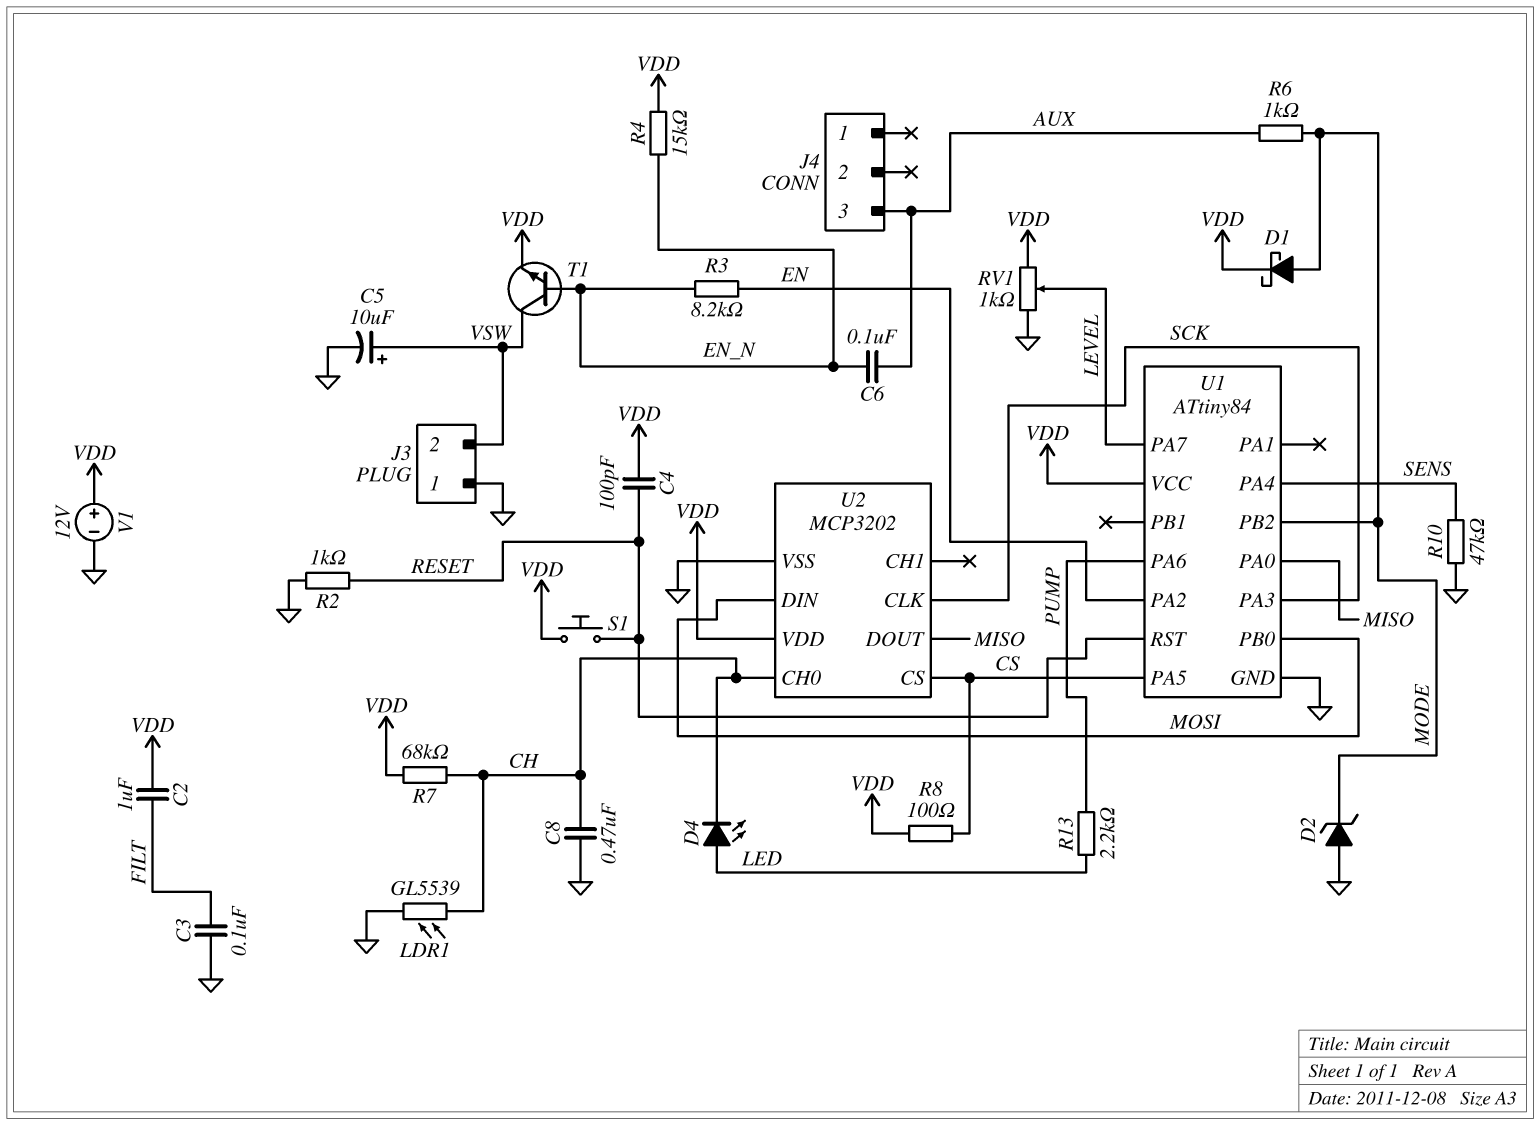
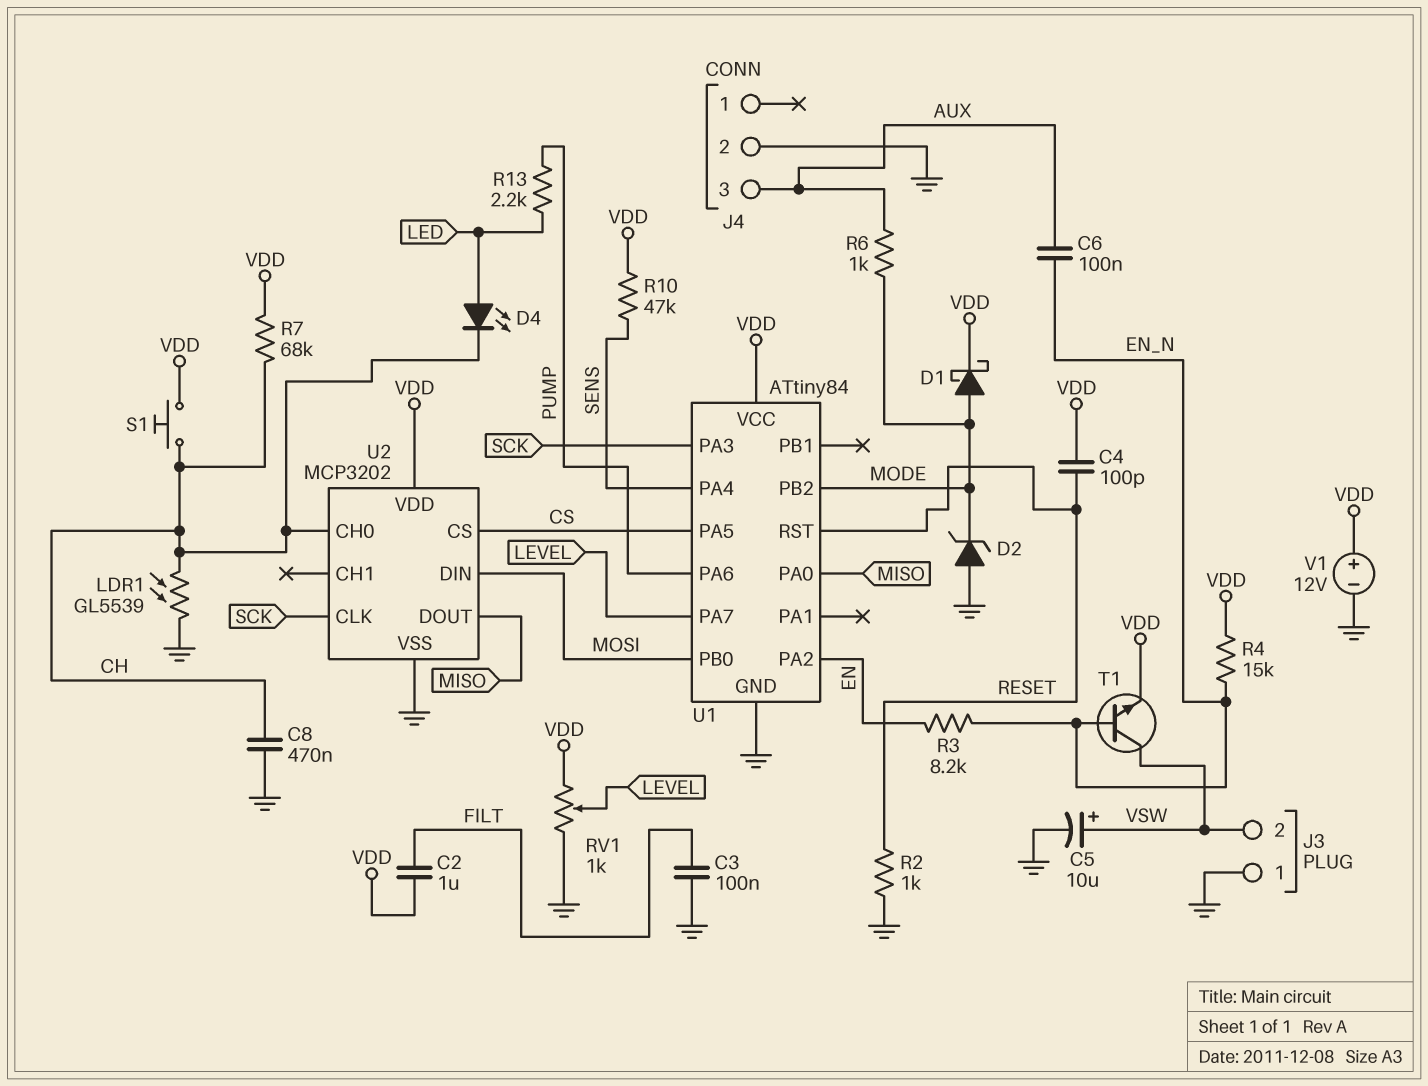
J4 pin 2: none -> GND
R8: 100 (CS, VDD) -> none
R10: 47k (GND, SENS) -> 47k (SENS, VDD)
S1: button (RESET, VDD) -> button (CH, VDD)

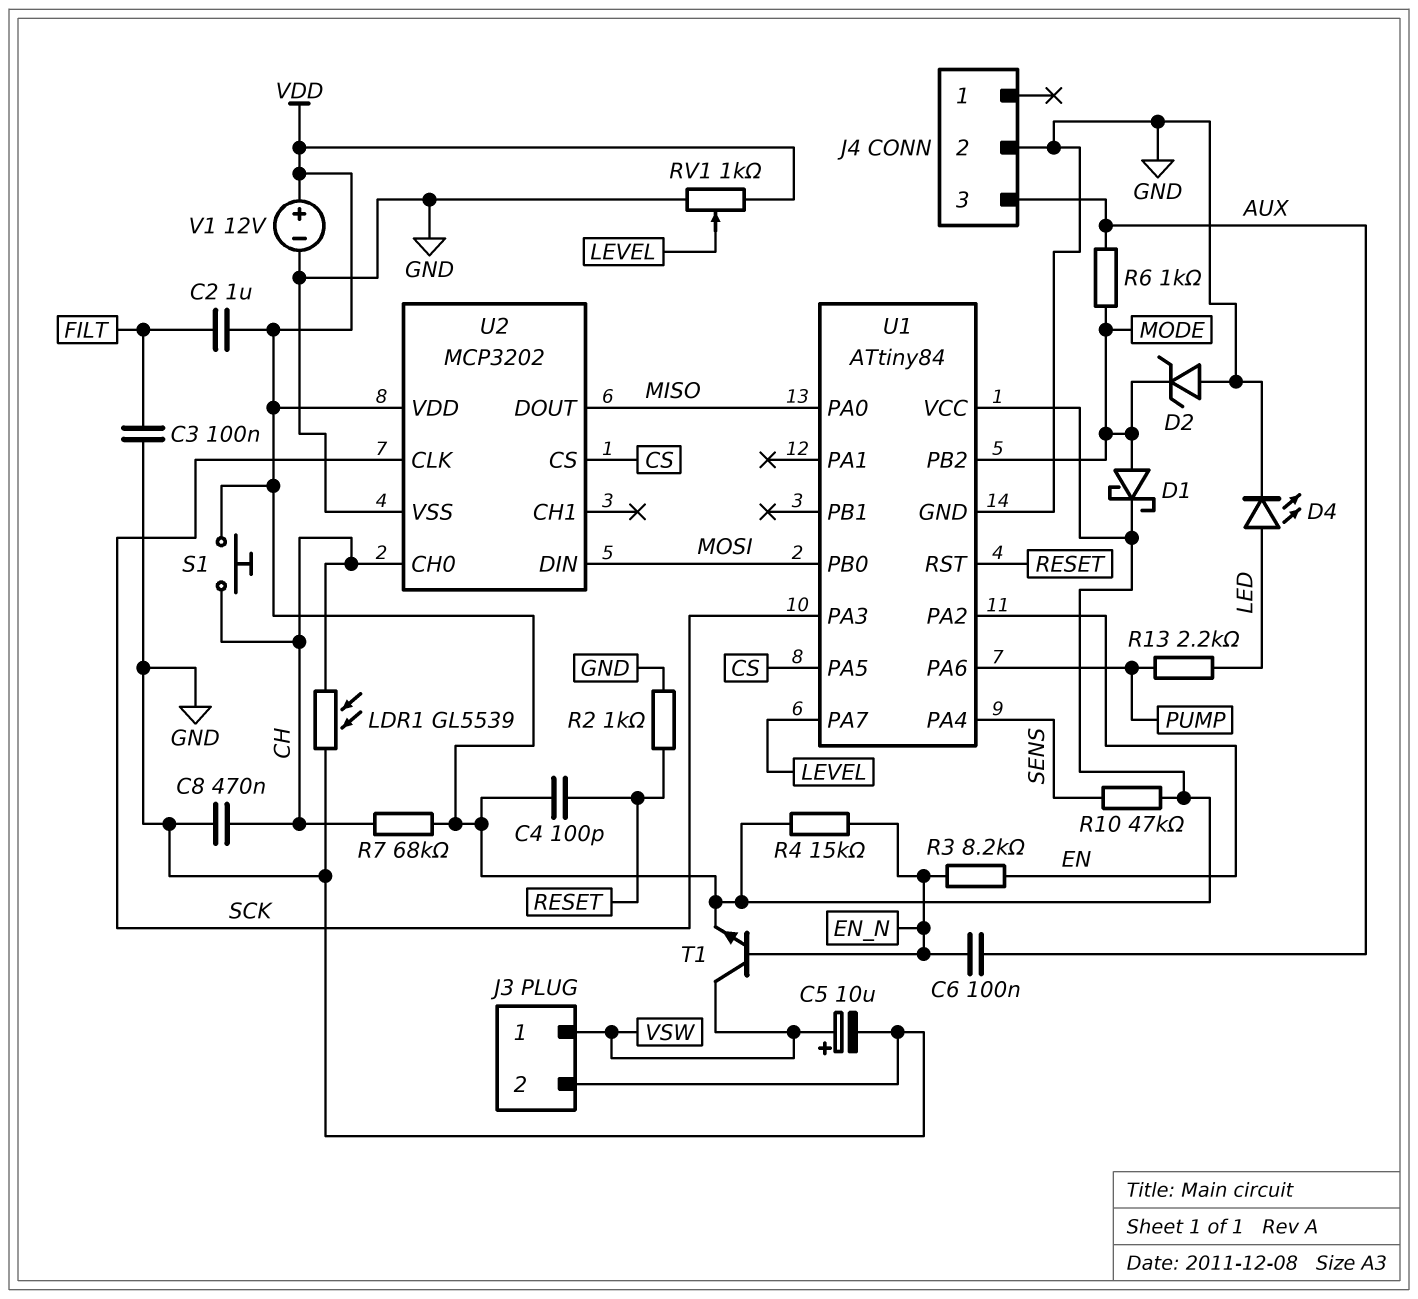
D4: LED (A LED, K CH) -> LED (A LED, K GND)
J3 pin 1: GND -> VSW
J3 pin 2: VSW -> GND

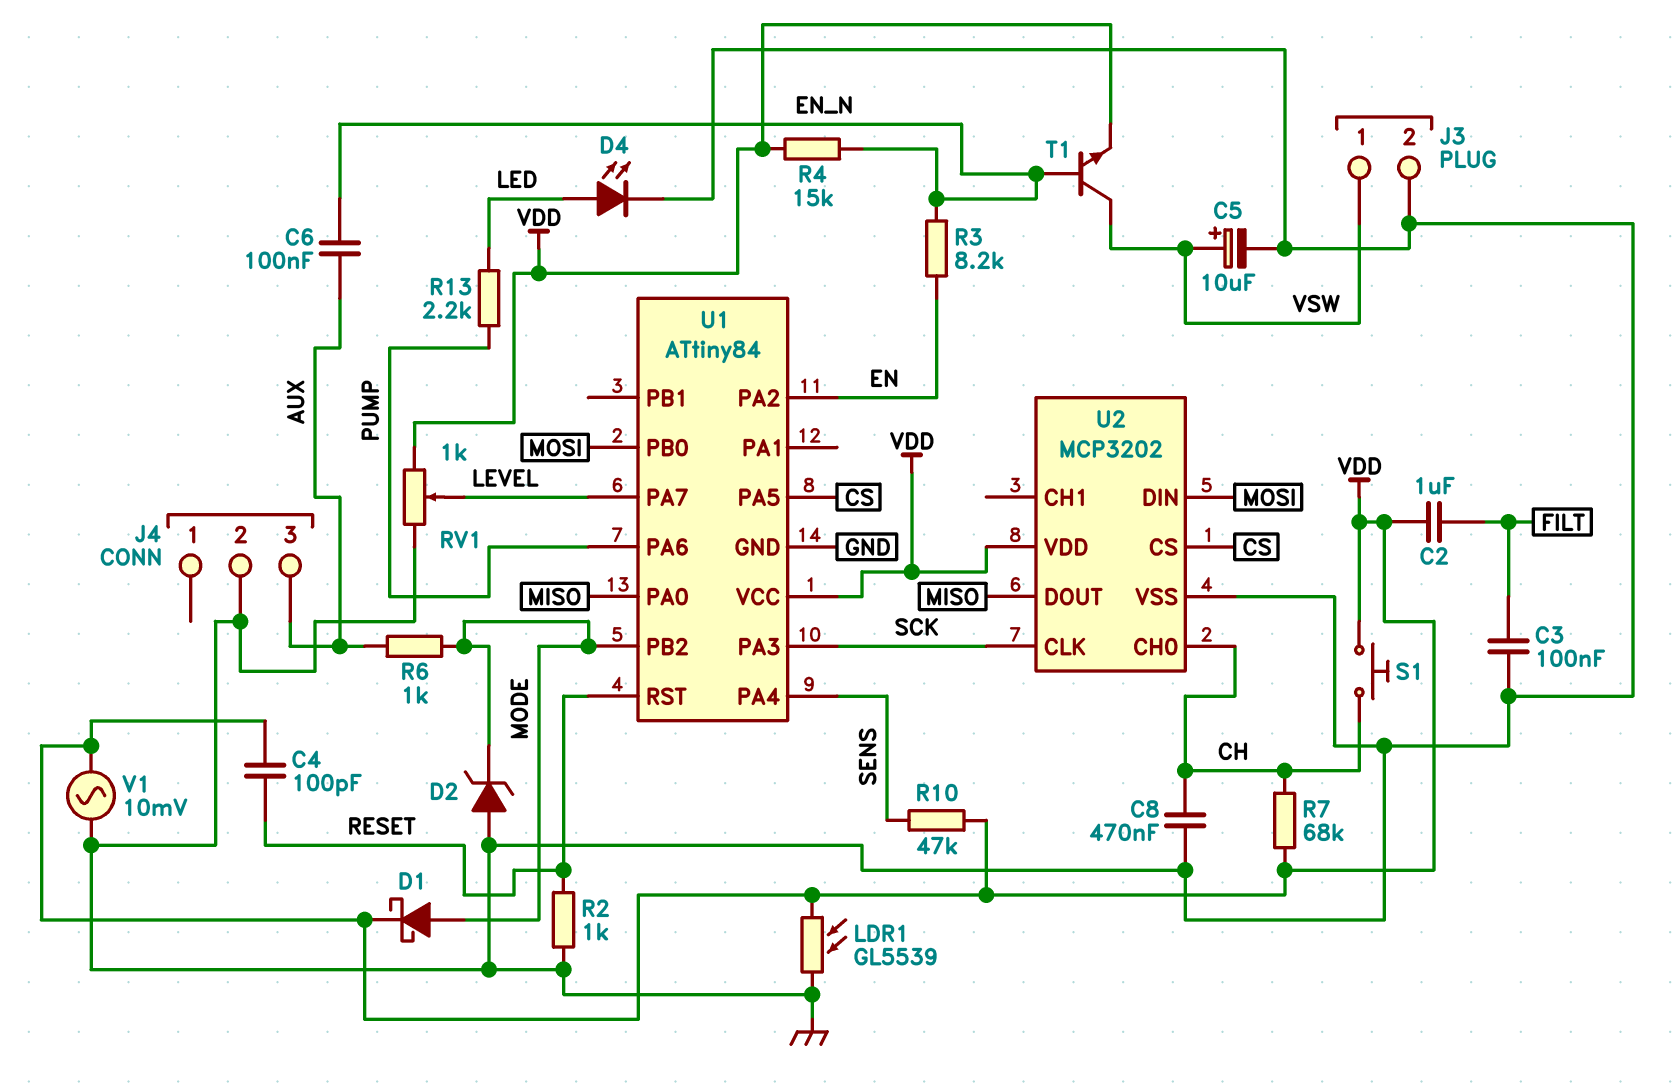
LDR1: GL5539 (CH, GND) -> GL5539 (GND, VDD)
V1: 12V (plus VDD, minus GND) -> AC 10mV (GND, VDD)

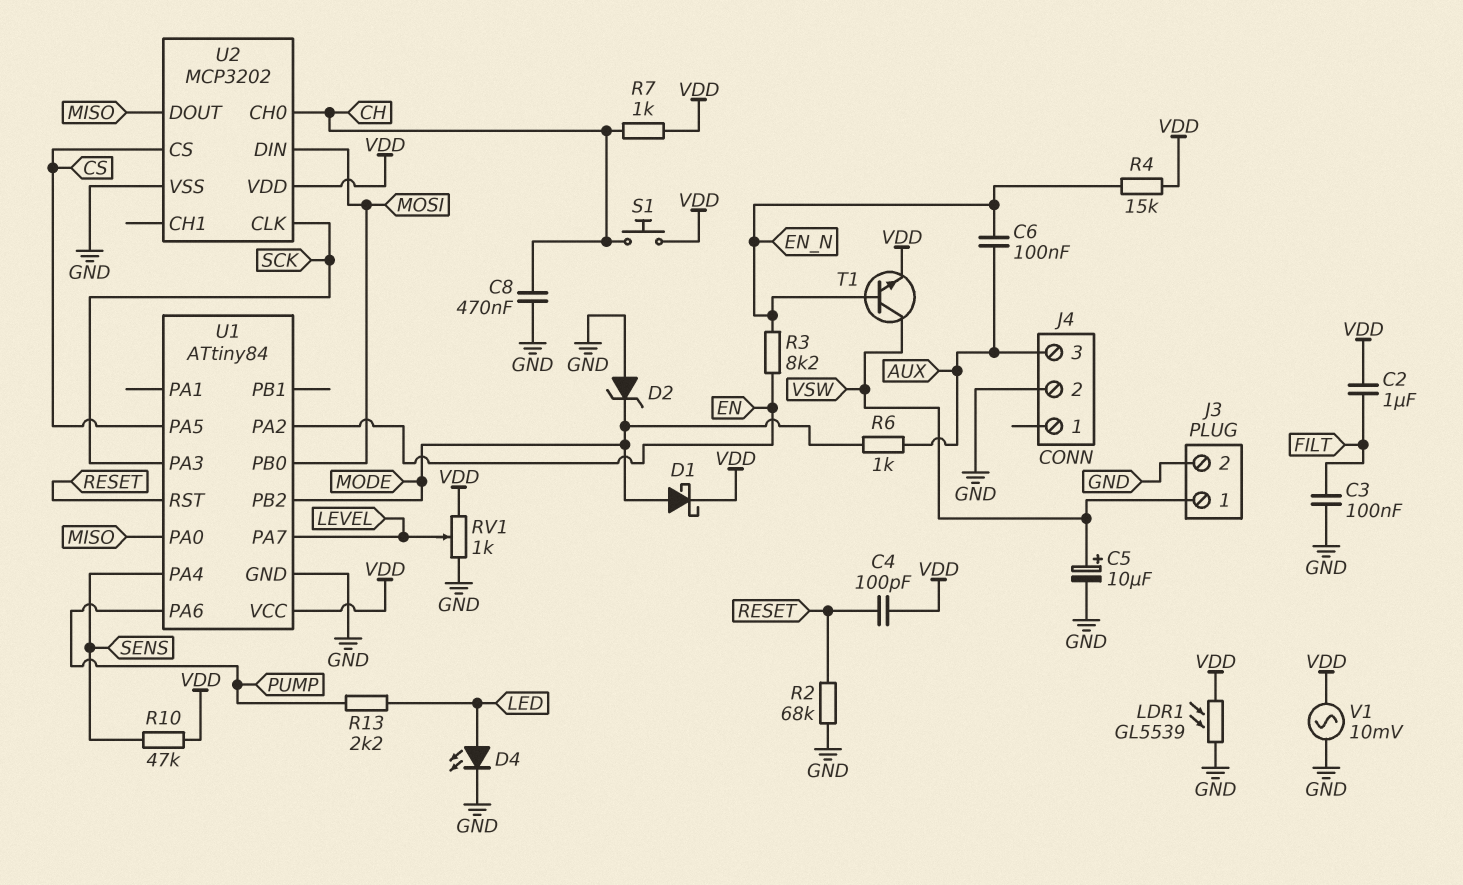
R2: 1k (GND, RESET) -> 68k (GND, RESET)
R7: 68k (CH, VDD) -> 1k (CH, VDD)

